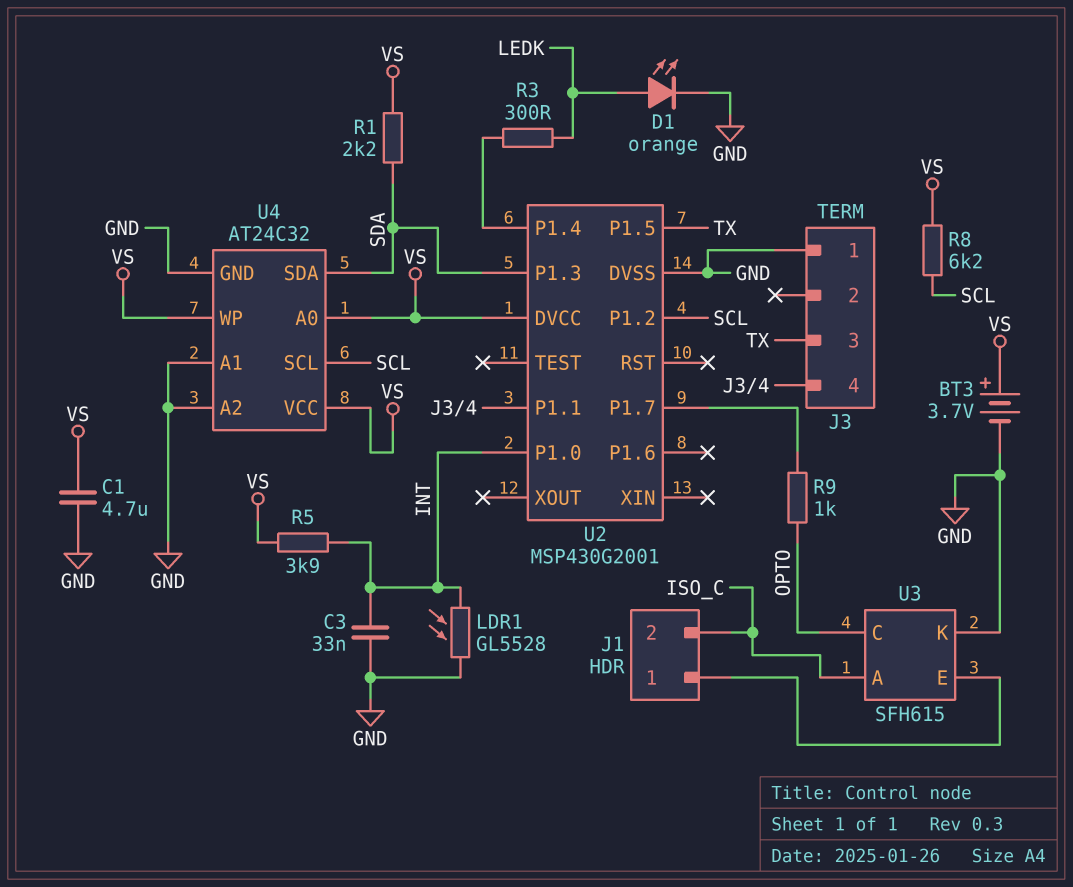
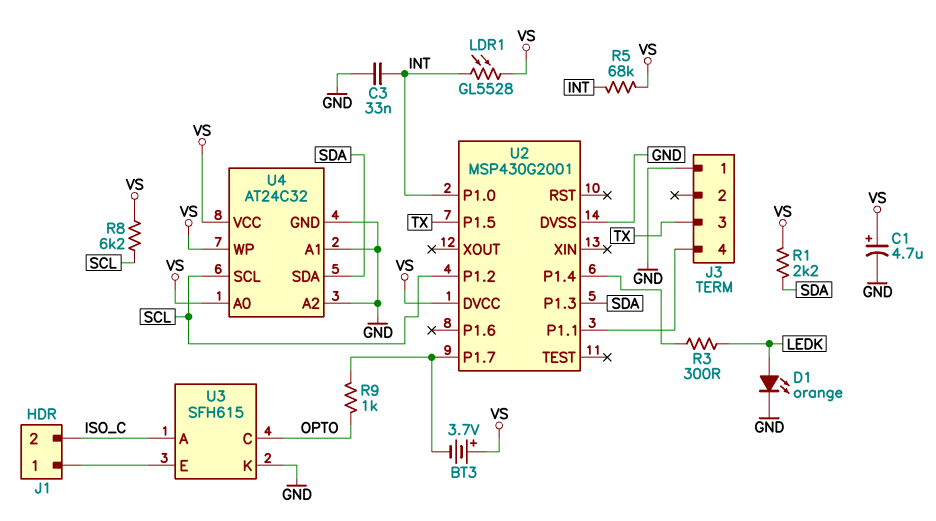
BT3: 3.7V (plus VS, minus GND) -> 3.7V (plus VS, minus U2/P1.7)
C1: 4.7uF (GND, VS) -> 4.7uF (plus VS, minus GND)
LDR1: GL5528 (GND, INT) -> GL5528 (INT, VS)
R5: 3.9k (INT, VS) -> 68k (INT, VS)

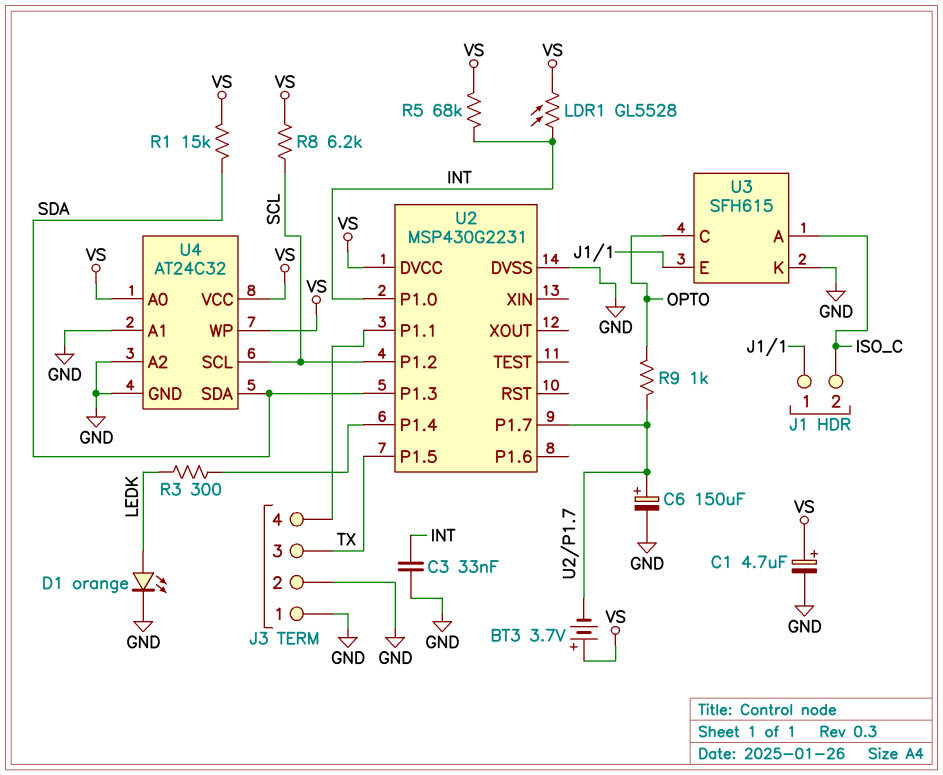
C6: none -> 150uF (plus U2/P1.7, minus GND)
J3 pin 2: none -> GND
R1: 2.2k (SDA, VS) -> 15k (SDA, VS)
U2: MSP430G2001 -> MSP430G2231

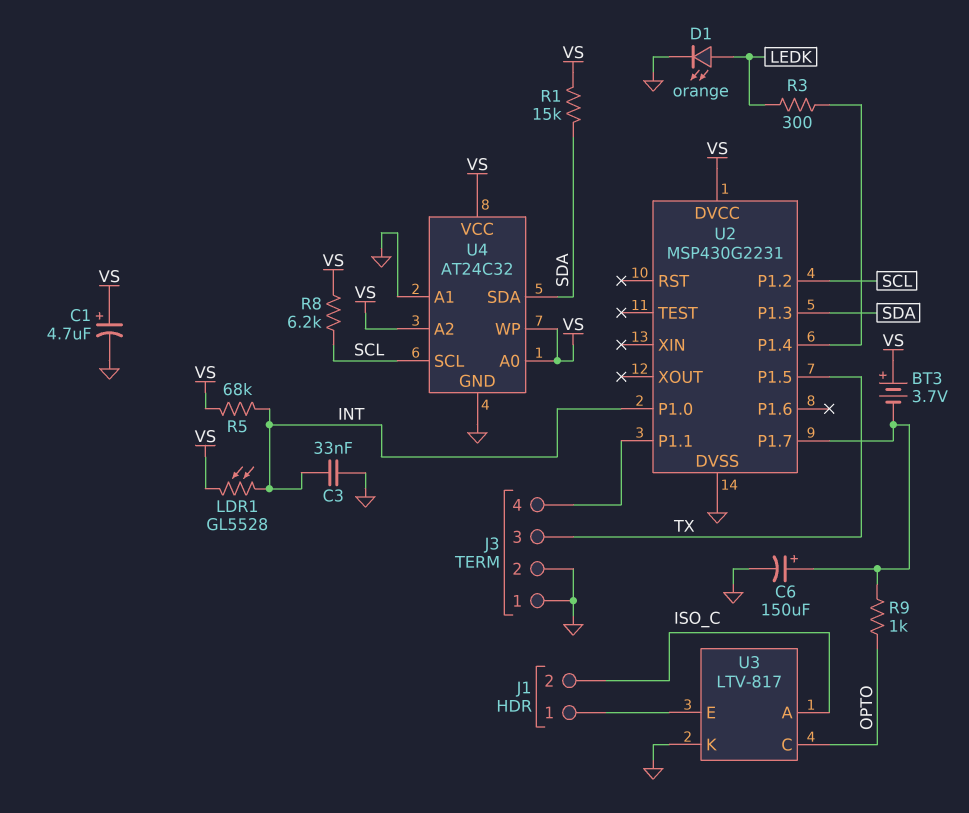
U3: SFH615 -> LTV-817
U4 pin A2: GND -> VS

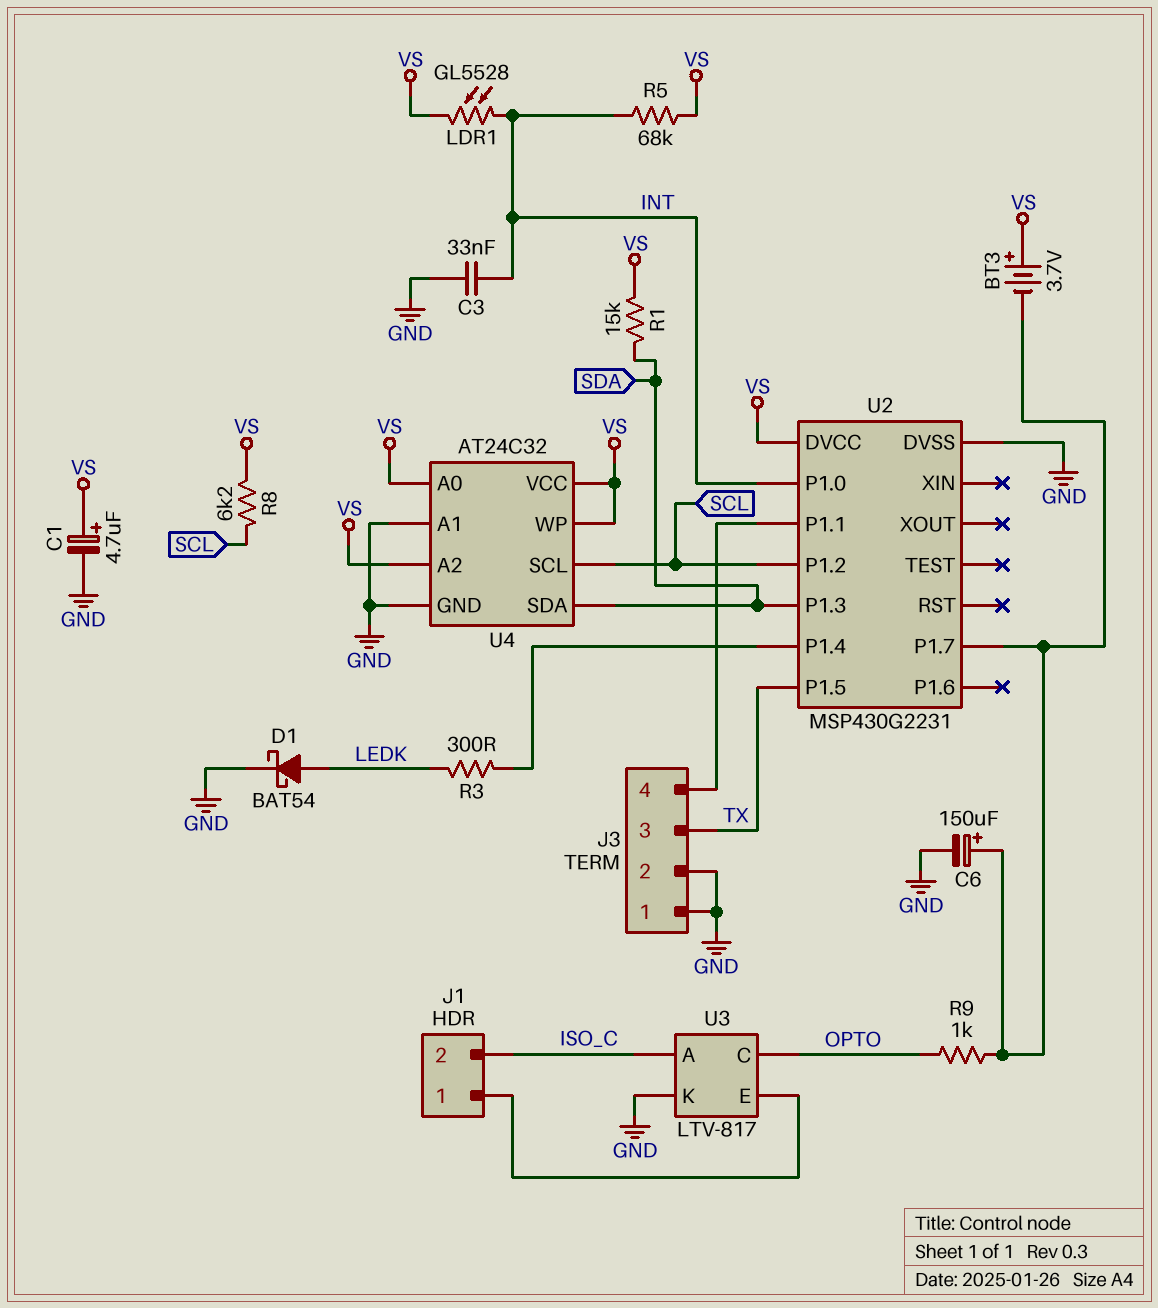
D1: LED orange (A LEDK, K GND) -> schottky BAT54 (A LEDK, K GND)

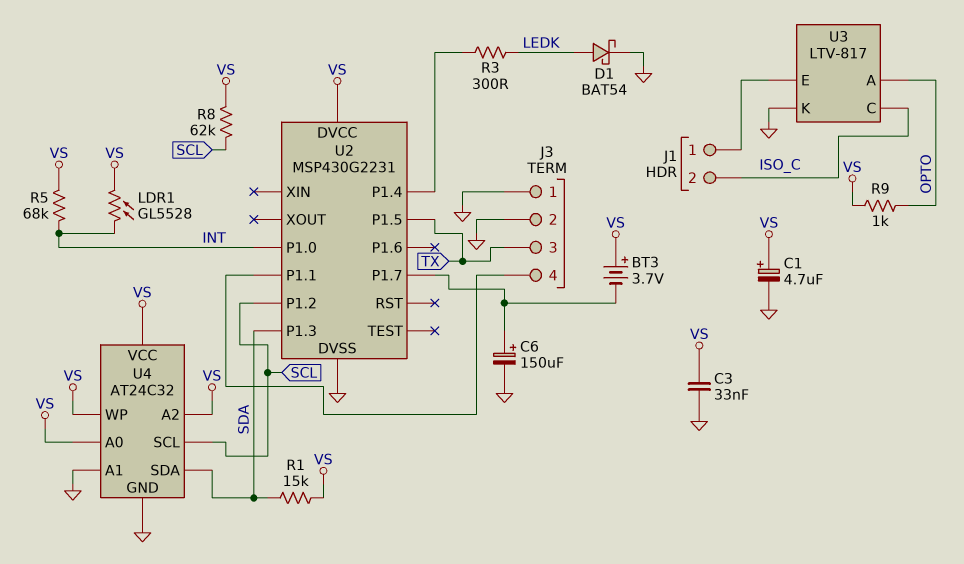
C3: 33nF (GND, INT) -> 33nF (GND, VS)
R8: 6.2k (SCL, VS) -> 62k (SCL, VS)
R9: 1k (OPTO, U2/P1.7) -> 1k (OPTO, VS)
U3 pin A: ISO_C -> OPTO
U3 pin C: OPTO -> ISO_C

